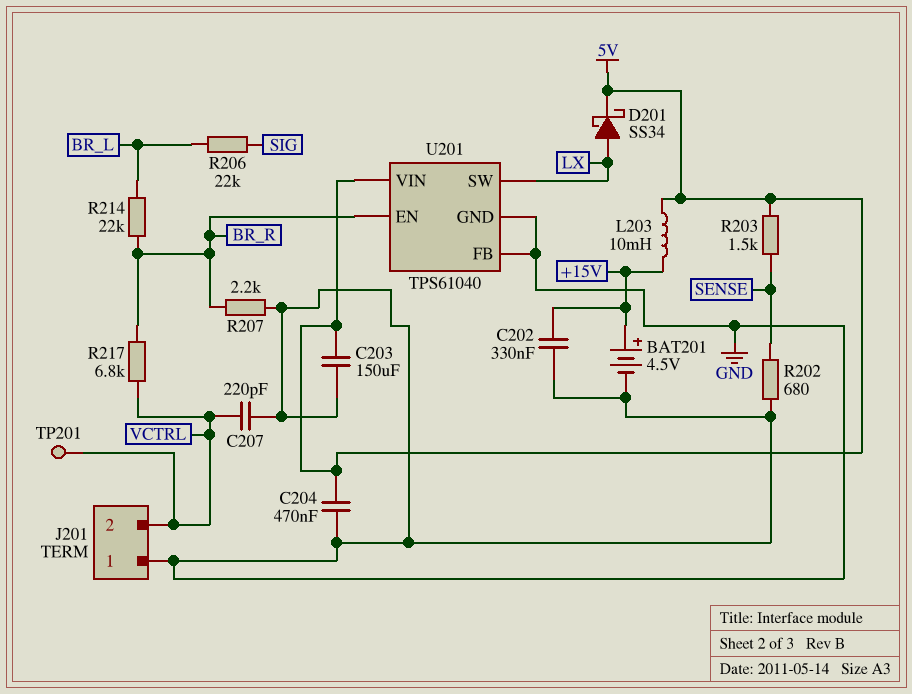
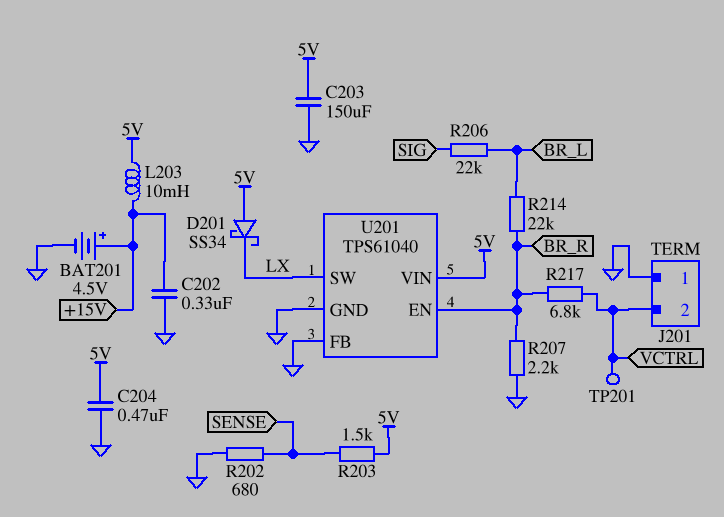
C207: 220pF (GND, VCTRL) -> none
D201: schottky SS34 (A LX, K 5V) -> schottky SS34 (A 5V, K LX)

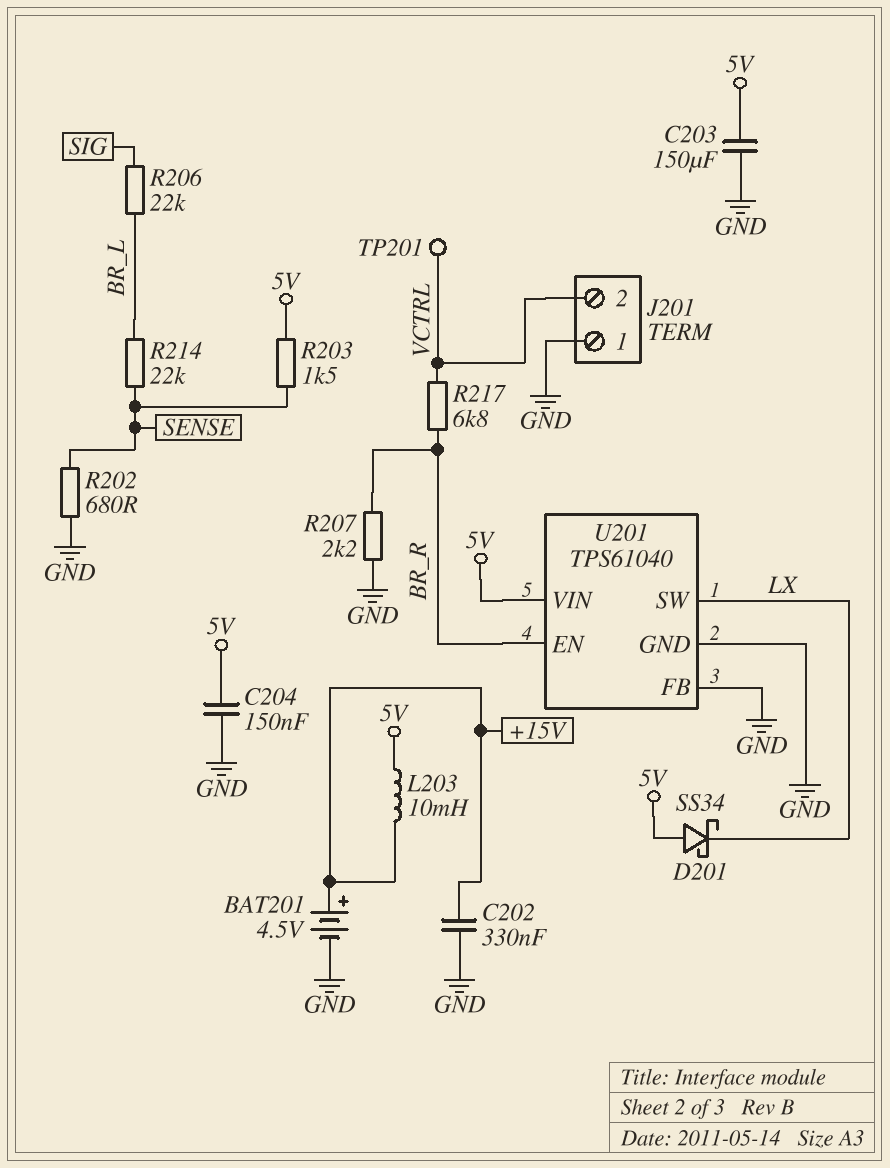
C204: 470nF (5V, GND) -> 150nF (5V, GND)
R214: 22k (BR_L, BR_R) -> 22k (BR_L, SENSE)

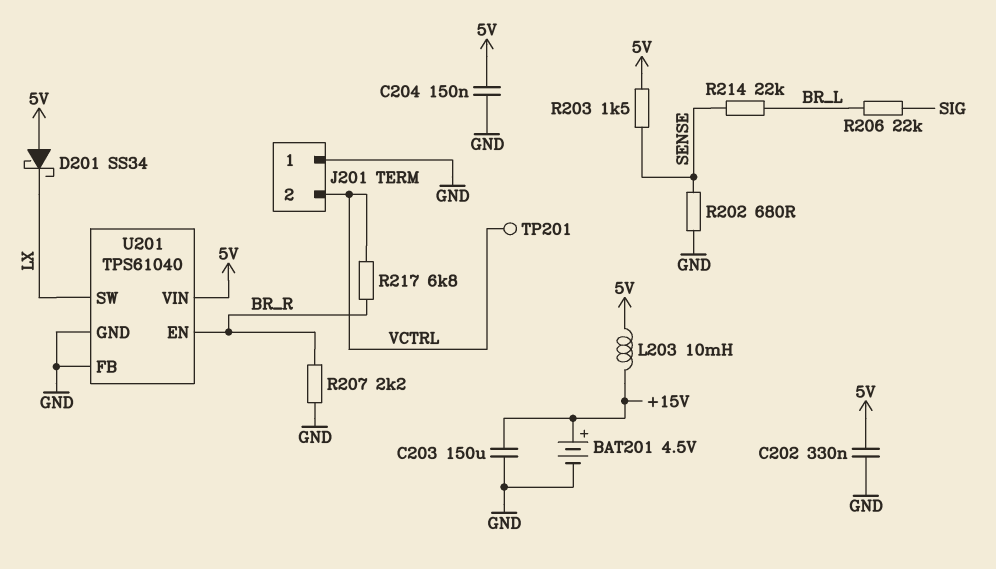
C202: 330nF (+15V, GND) -> 330nF (5V, GND)
C203: 150uF (5V, GND) -> 150uF (+15V, GND)

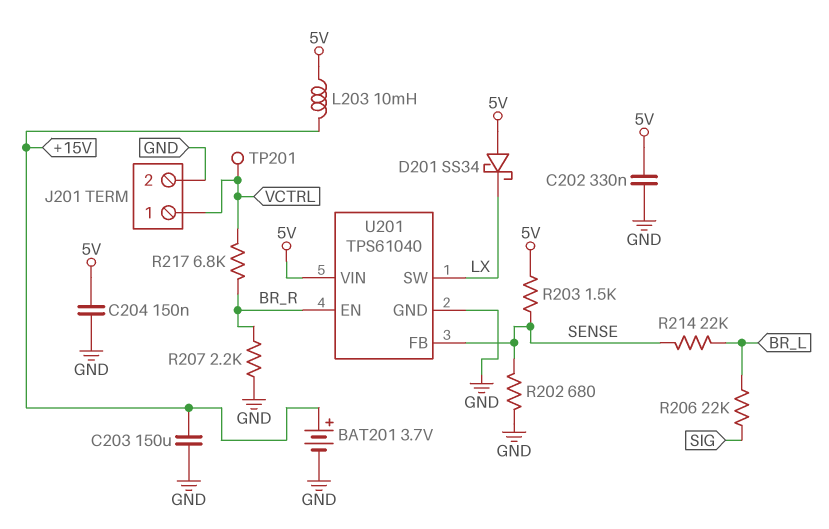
BAT201: 4.5V (plus +15V, minus GND) -> 3.7V (plus +15V, minus GND)
J201 pin 1: GND -> VCTRL
J201 pin 2: VCTRL -> GND
U201 pin FB: GND -> SENSE

